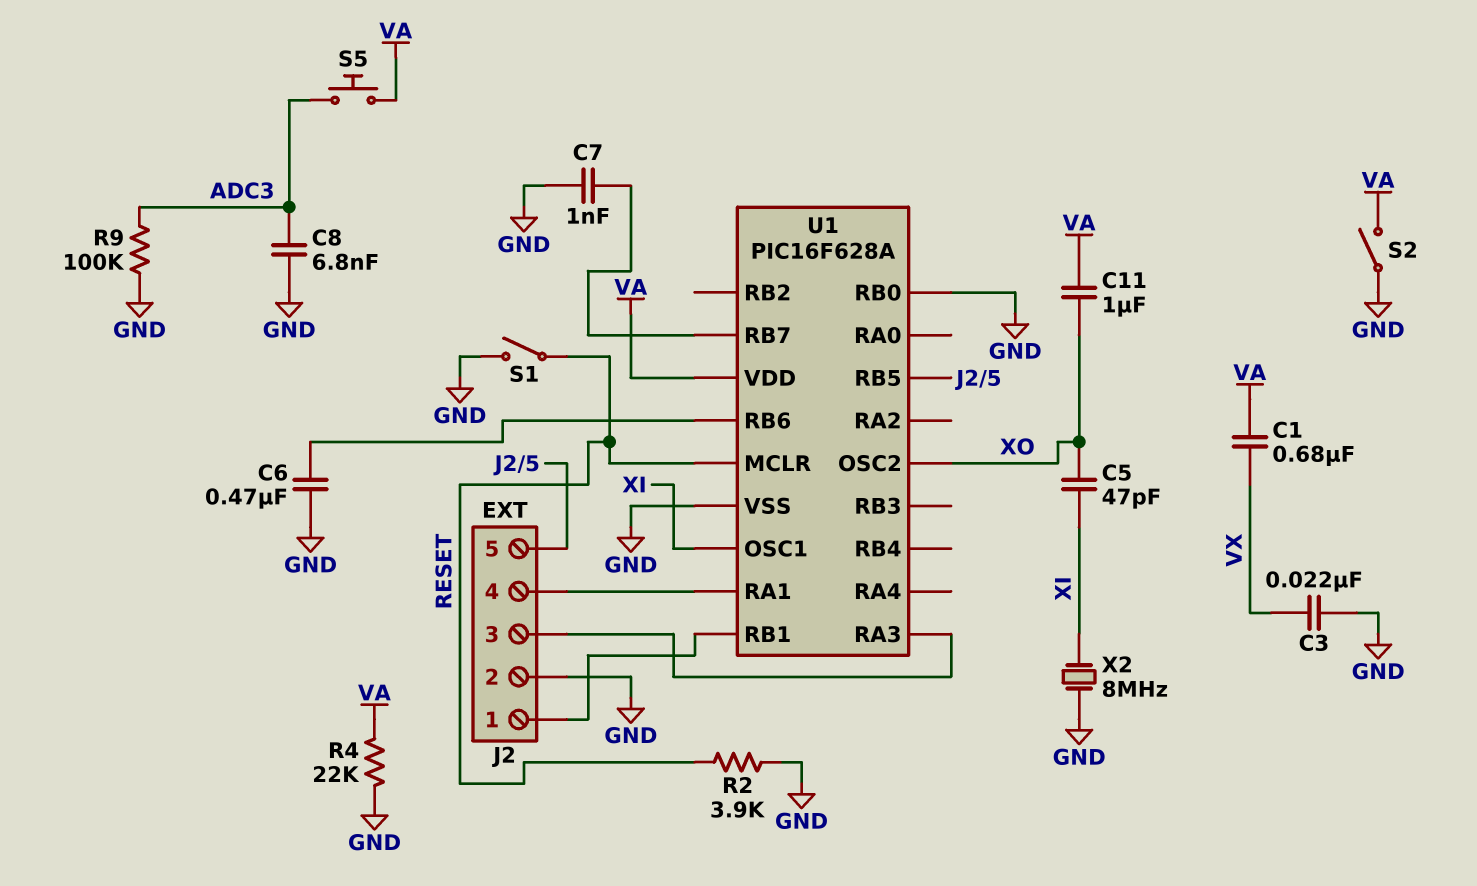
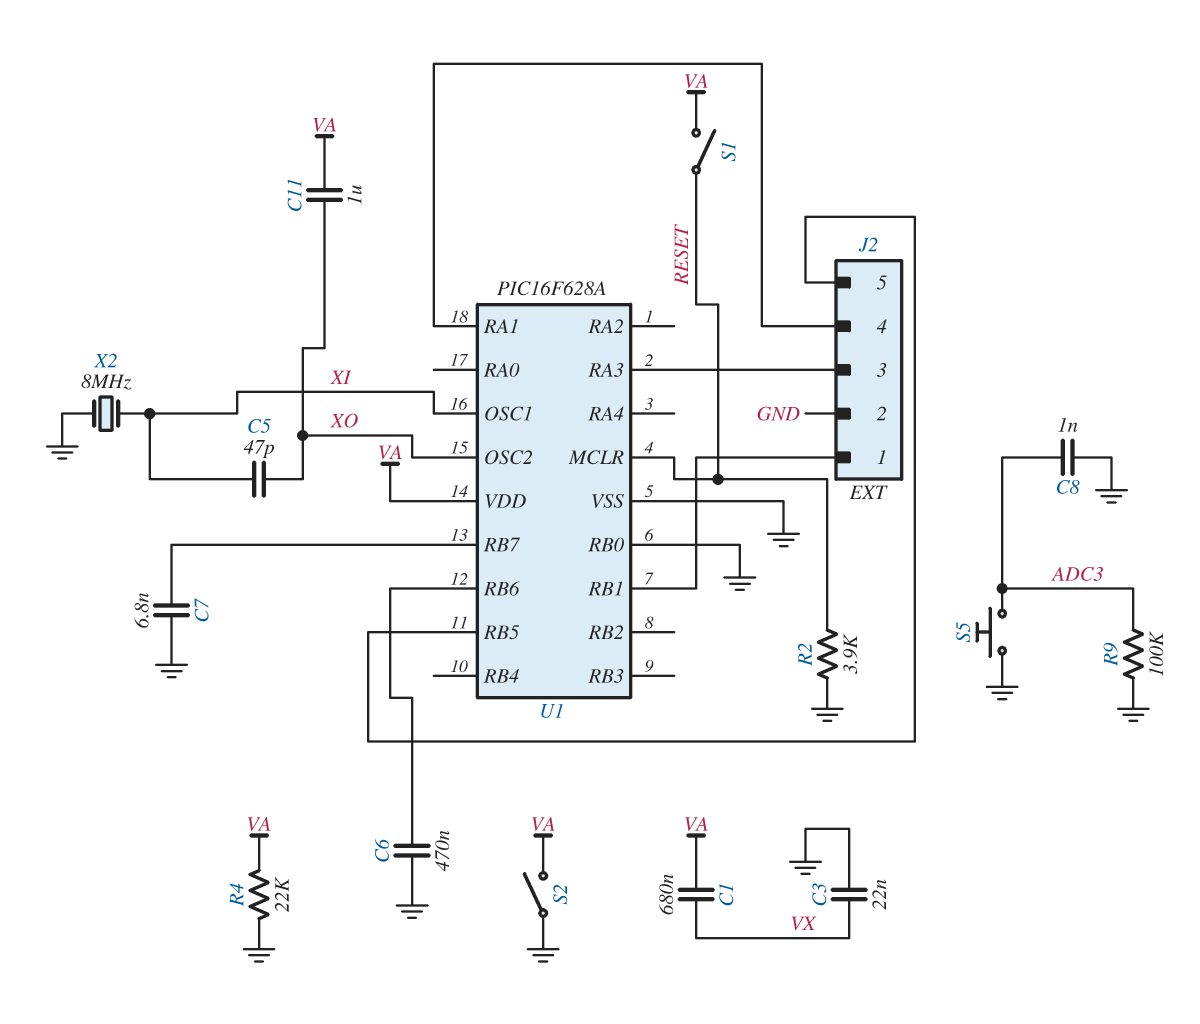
C7: 1nF (GND, U1/RB7) -> 6.8nF (GND, U1/RB7)
C8: 6.8nF (ADC3, GND) -> 1nF (ADC3, GND)
S1: switch (GND, RESET) -> switch (RESET, VA)
S5: button (ADC3, VA) -> button (ADC3, GND)

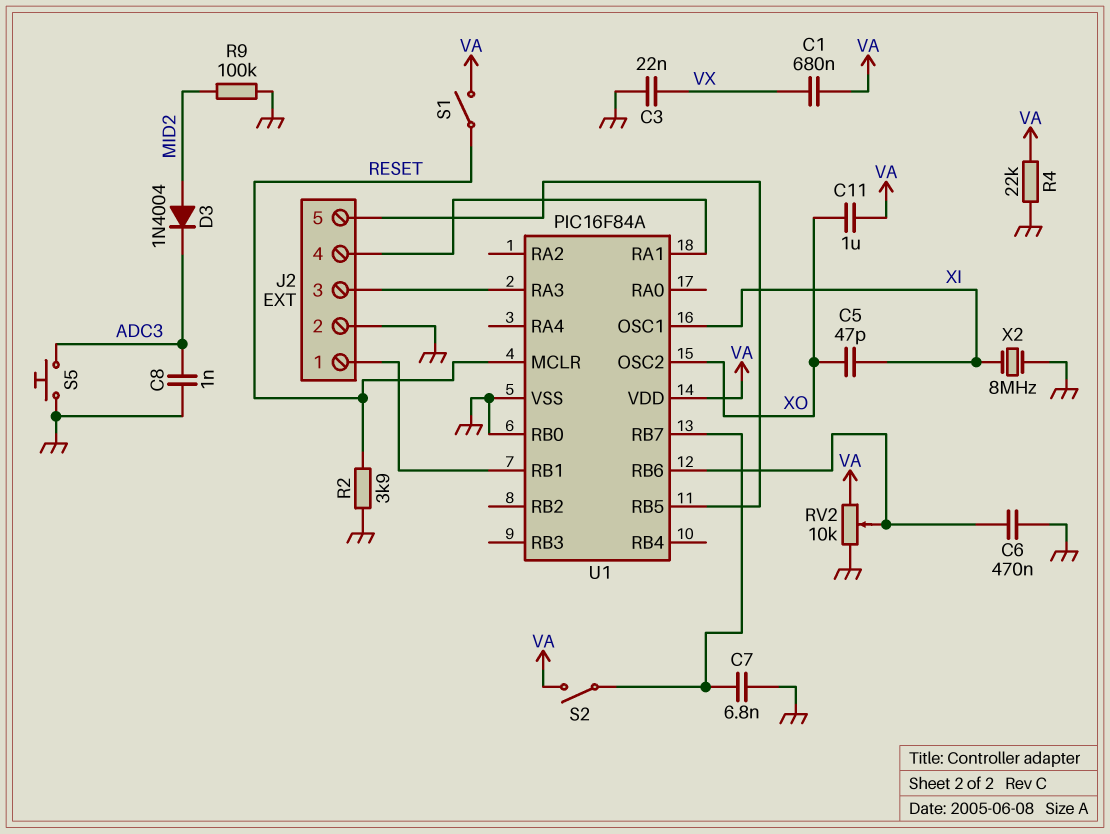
D3: none -> diode 1N4004 (A MID2, K ADC3)
R9: 100k (ADC3, GND) -> 100k (GND, MID2)
RV2: none -> 10k (GND, VA, wiper U1/RB6)
S2: switch (GND, VA) -> switch (U1/RB7, VA)
U1: PIC16F628A -> PIC16F84A

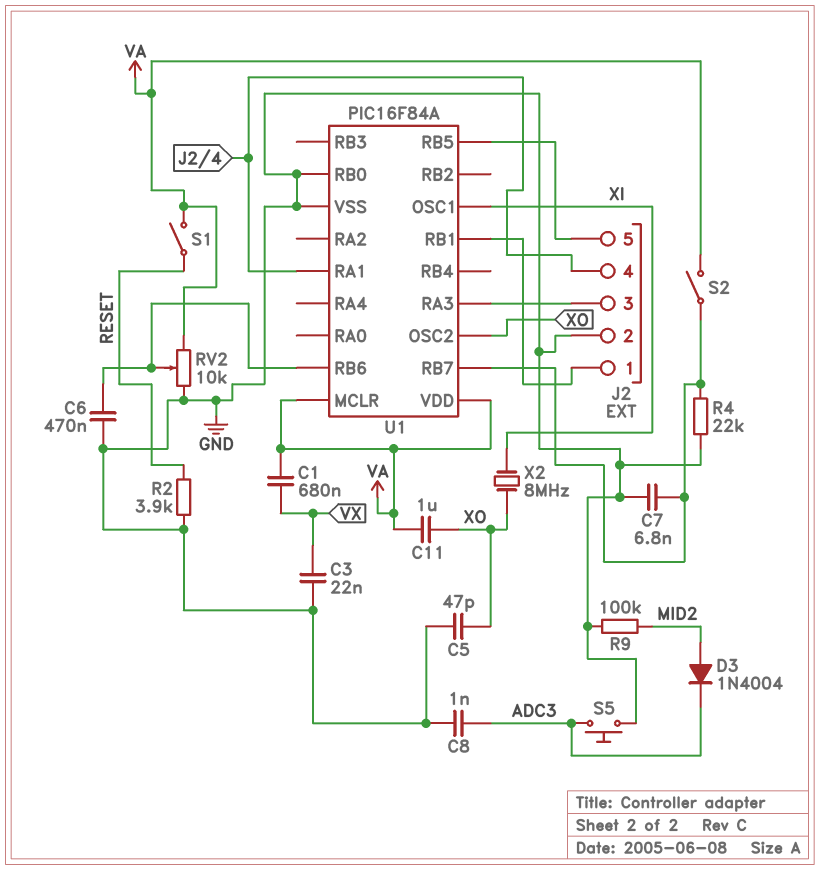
C5: 47pF (XI, XO) -> 47pF (GND, XO)
R4: 22k (GND, VA) -> 22k (GND, U1/RB7)
U1 pin MCLR: RESET -> VA
X2: 8MHz (GND, XI) -> 8MHz (XI, XO)

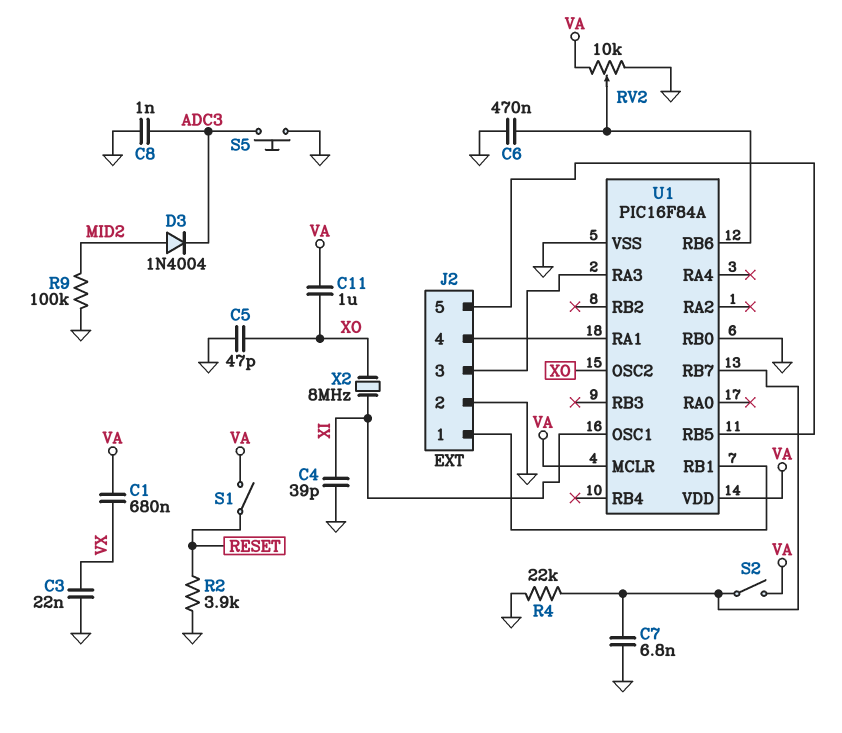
C4: none -> 39pF (GND, XI)

